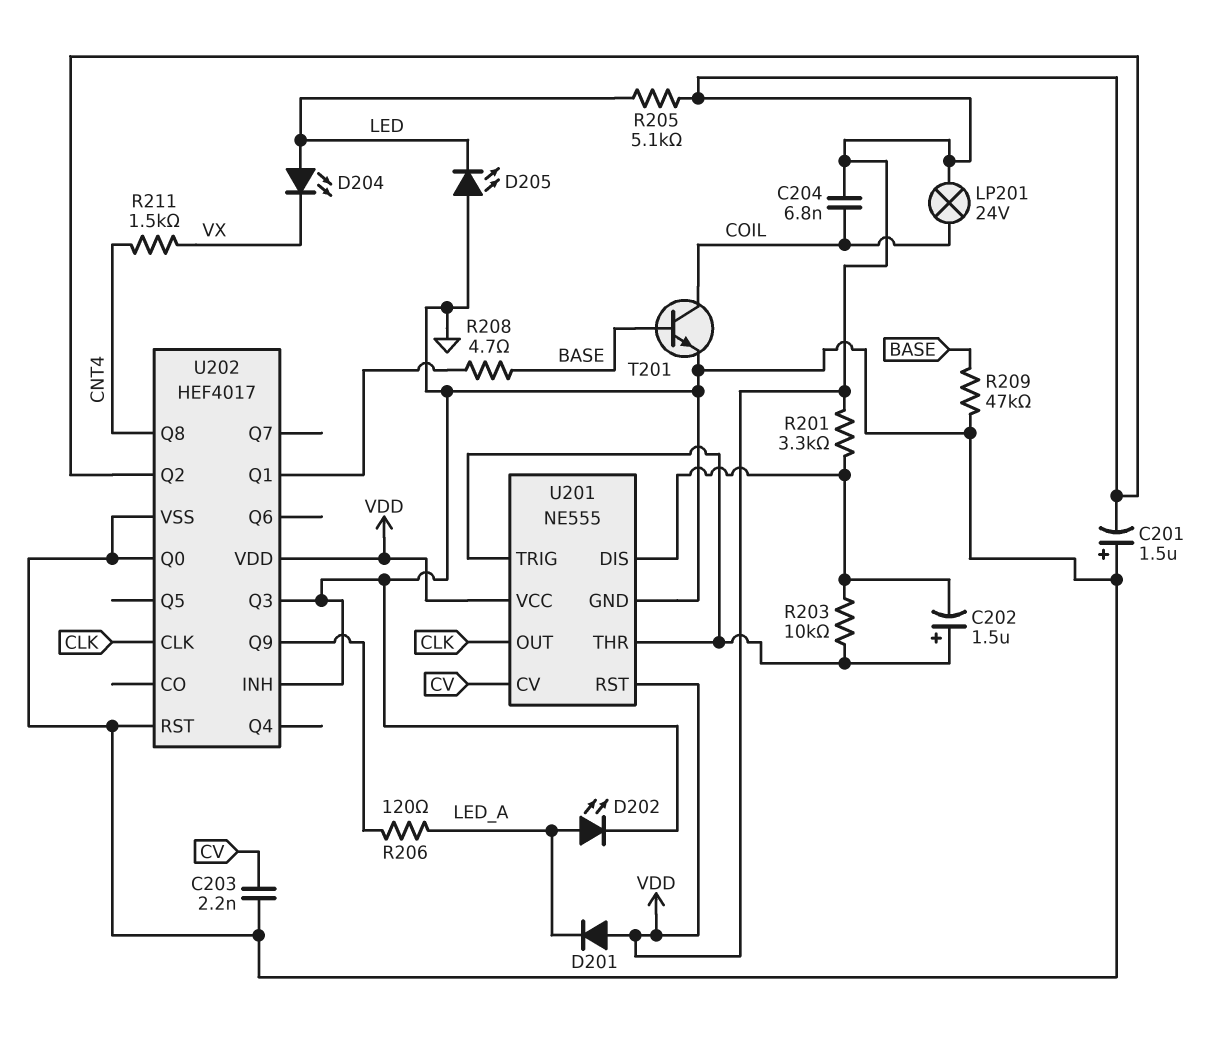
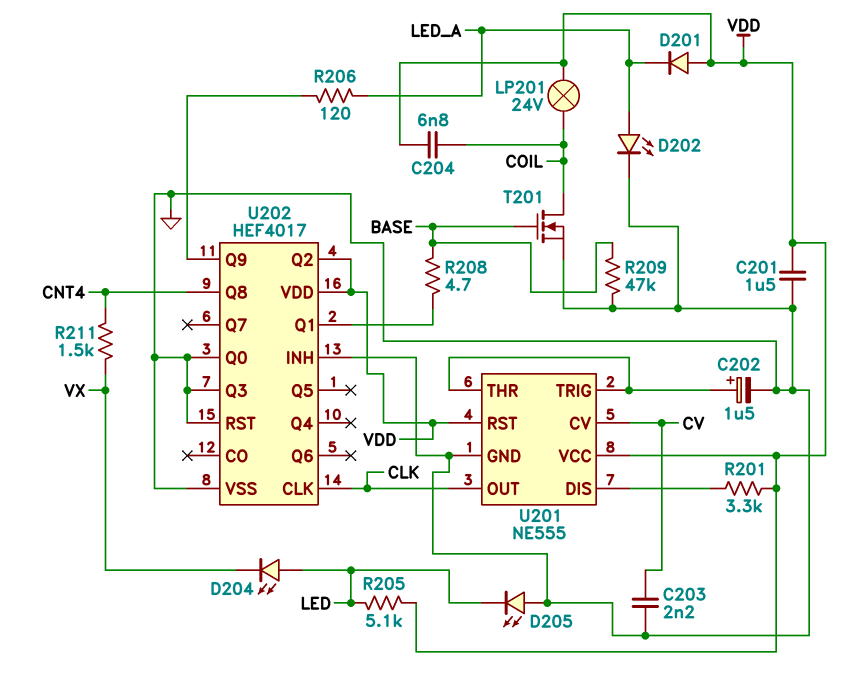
C201: 1.5uF (plus GND, minus VDD) -> 1.5uF (GND, VDD)
C202: 1.5uF (plus U201/THR, minus U201/DIS) -> 1.5uF (plus U201/THR, minus GND)
R203: 10k (U201/DIS, U201/THR) -> none
T201: NPN (B BASE, C COIL, E GND) -> NMOS (G BASE, D COIL, S GND)

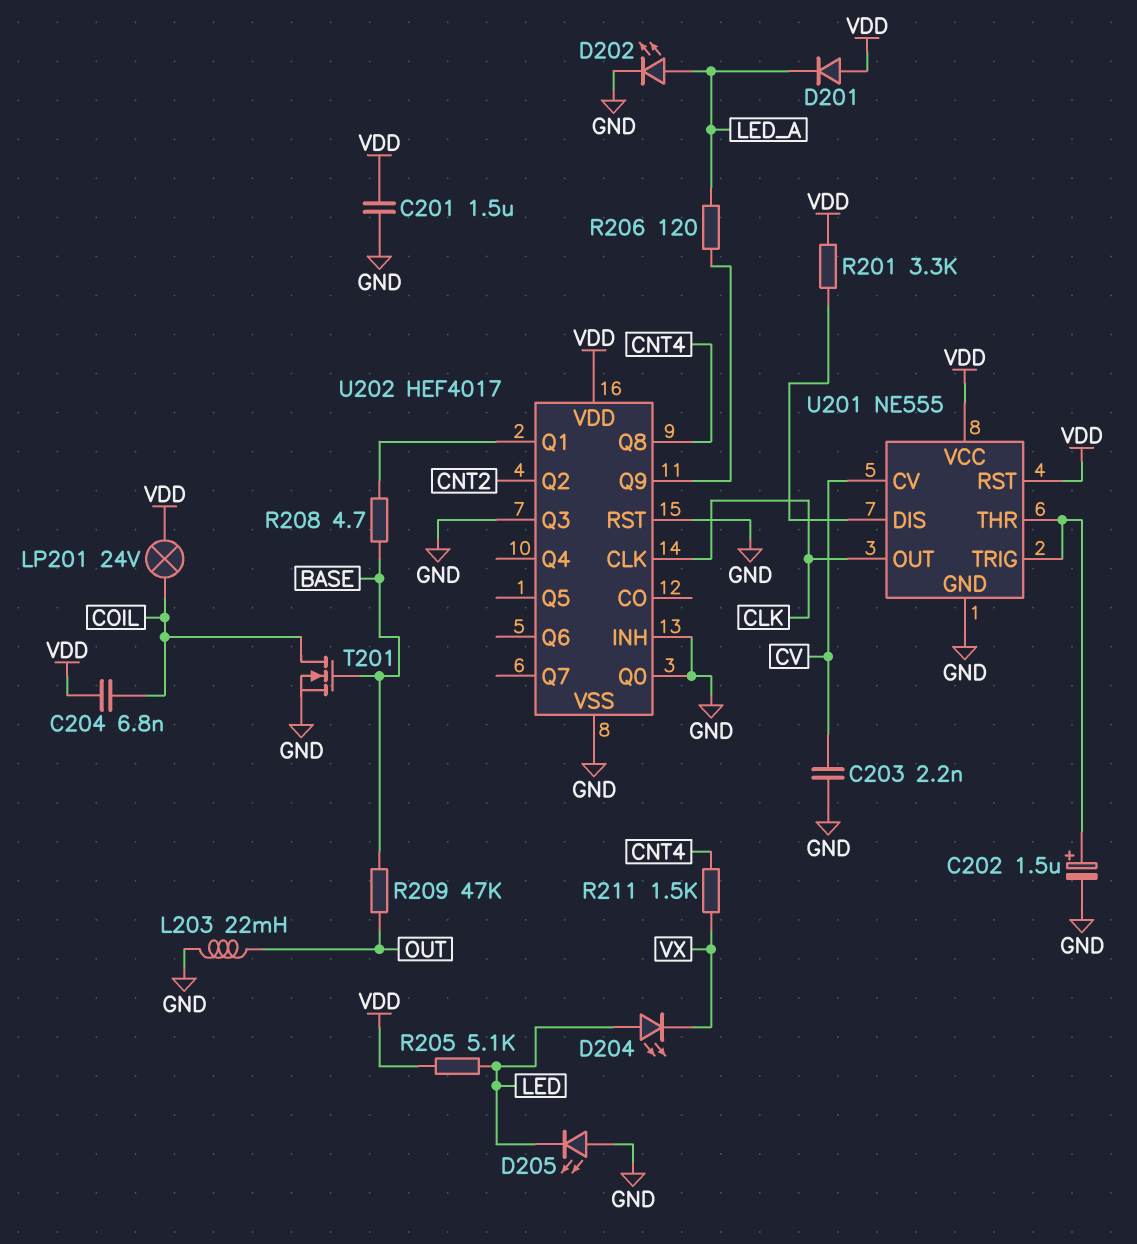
L203: none -> 22mH (GND, OUT)
R209: 47k (BASE, GND) -> 47k (BASE, OUT)
U202 pin Q2: VDD -> CNT2

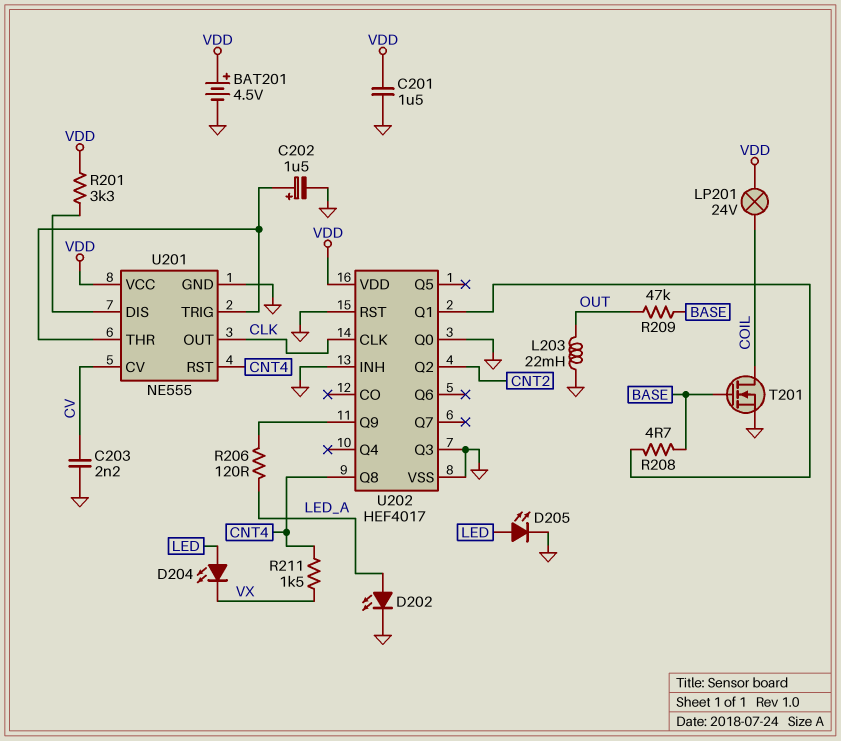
BAT201: none -> 4.5V (plus VDD, minus GND)
C204: 6.8nF (COIL, VDD) -> none
D201: diode (A VDD, K LED_A) -> none
D205: LED (A GND, K LED) -> LED (A LED, K GND)
R205: 5.1k (LED, VDD) -> none
U201 pin RST: VDD -> CNT4

